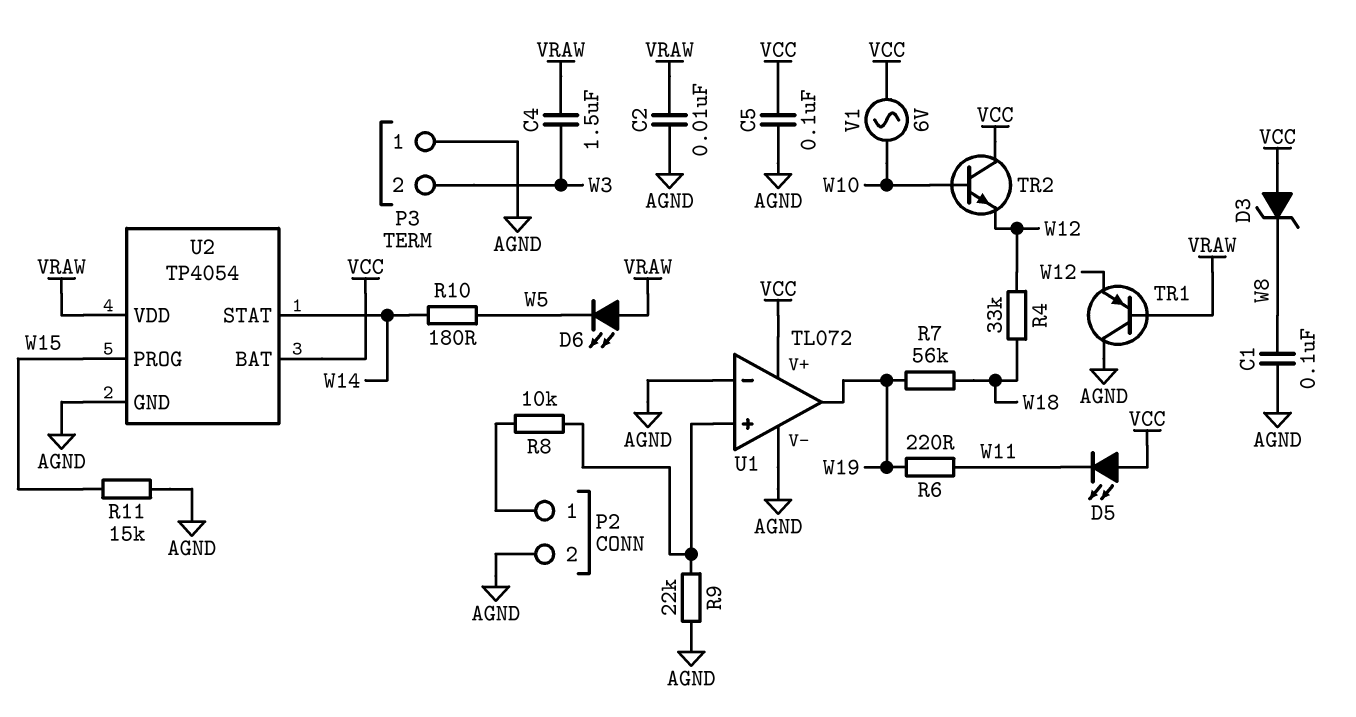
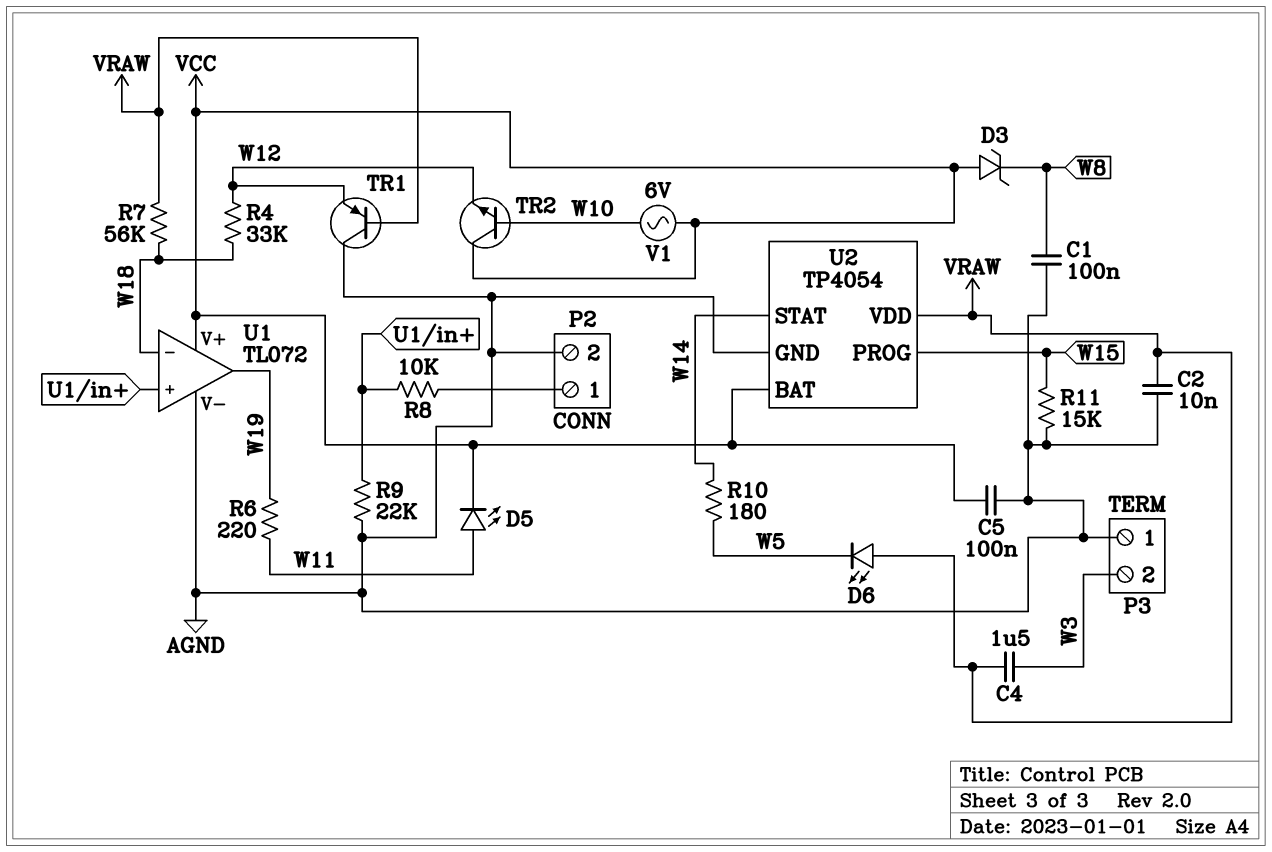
D5: LED (A VCC, K W11) -> LED (A W11, K VCC)
R7: 56k (W18, W19) -> 56k (VRAW, W18)
U1 pin in-: AGND -> W18

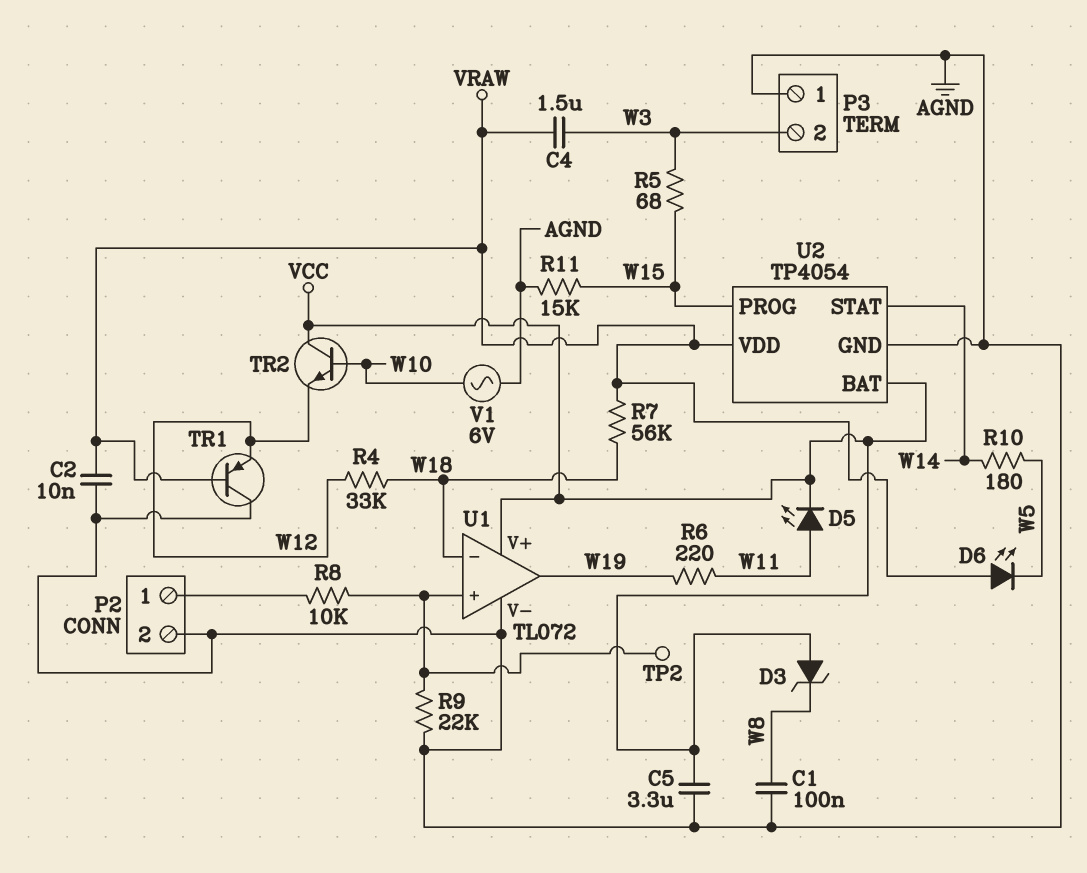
C5: 100nF (AGND, VCC) -> 3.3uF (AGND, VCC)
R5: none -> 68 (W3, W15)
TP2: none -> test point (U1/in+)
V1: AC 6V (VCC, W10) -> AC 6V (AGND, W10)

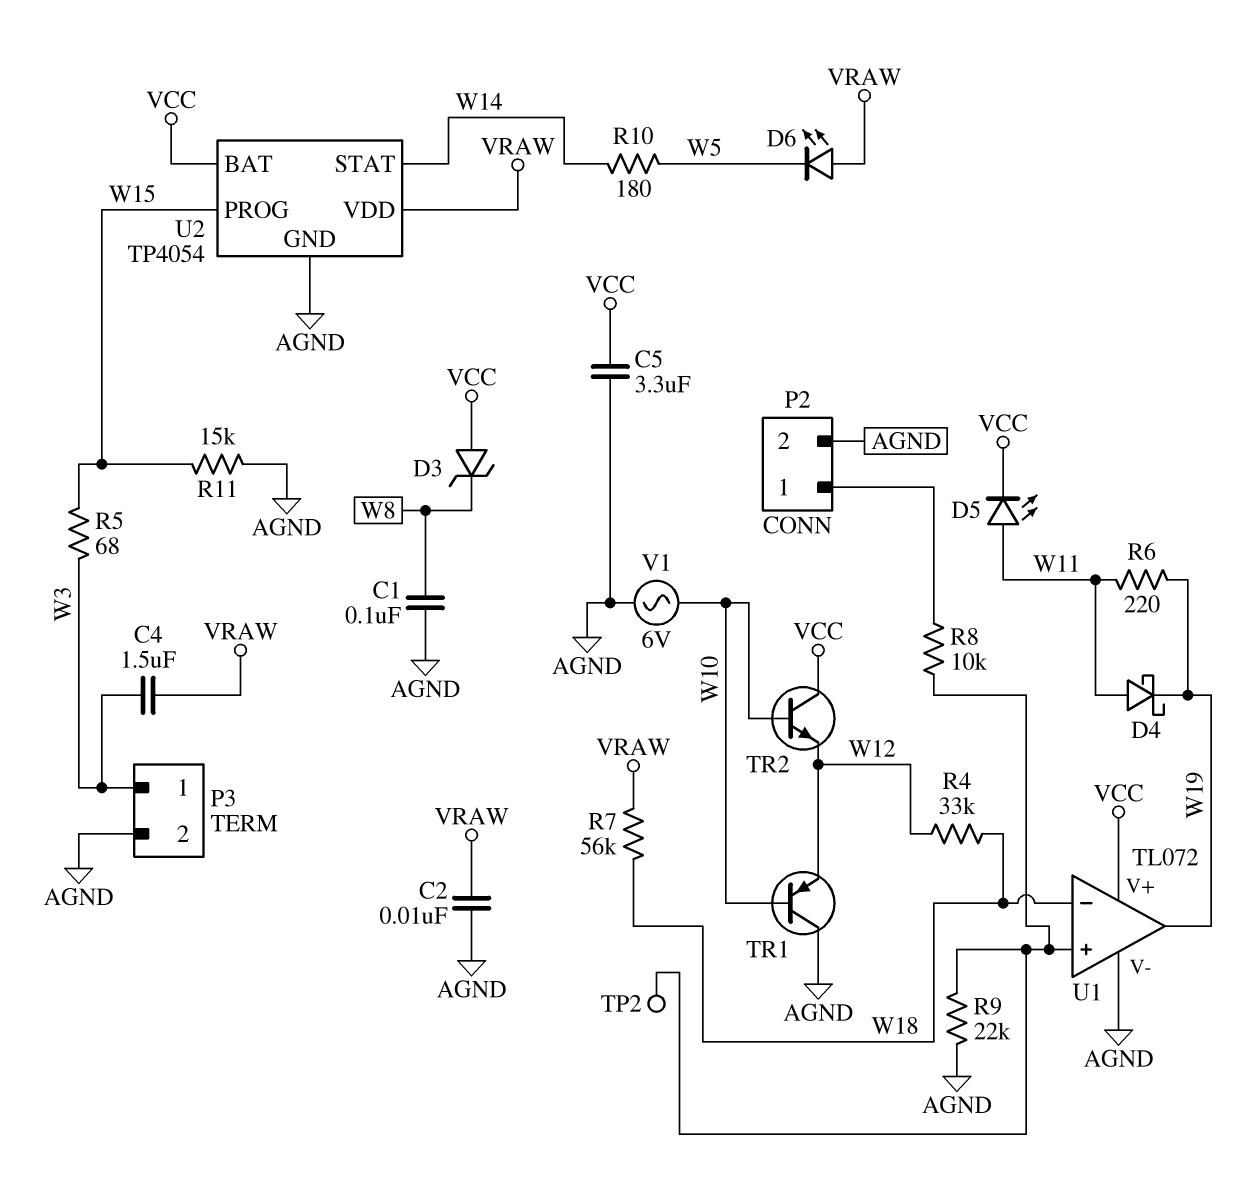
D4: none -> schottky (A W11, K W19)
P3 pin 1: AGND -> W3
P3 pin 2: W3 -> AGND
TR1: PNP (B VRAW, C AGND, E W12) -> PNP (B W10, C AGND, E W12)

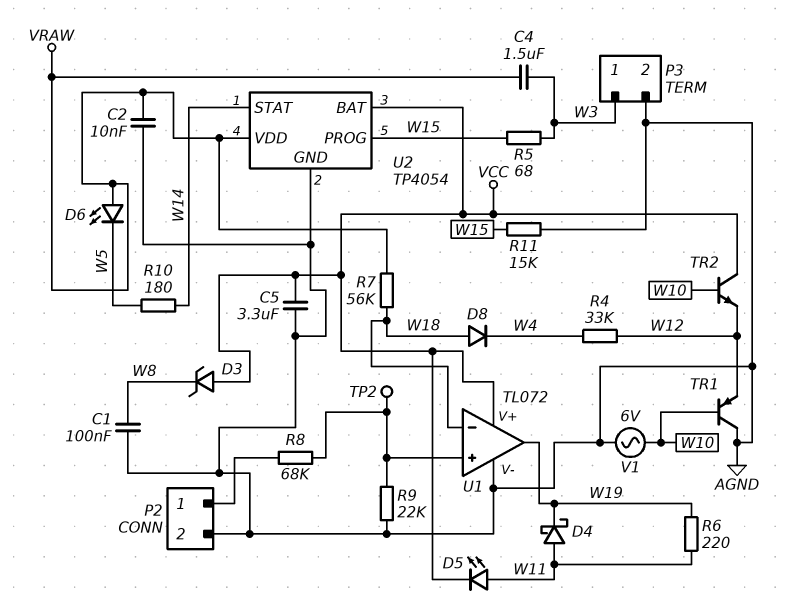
D8: none -> diode (A W18, K W4)
R4: 33k (W12, W18) -> 33k (W4, W12)
R8: 10k (P2/1, U1/in+) -> 68k (P2/1, U1/in+)

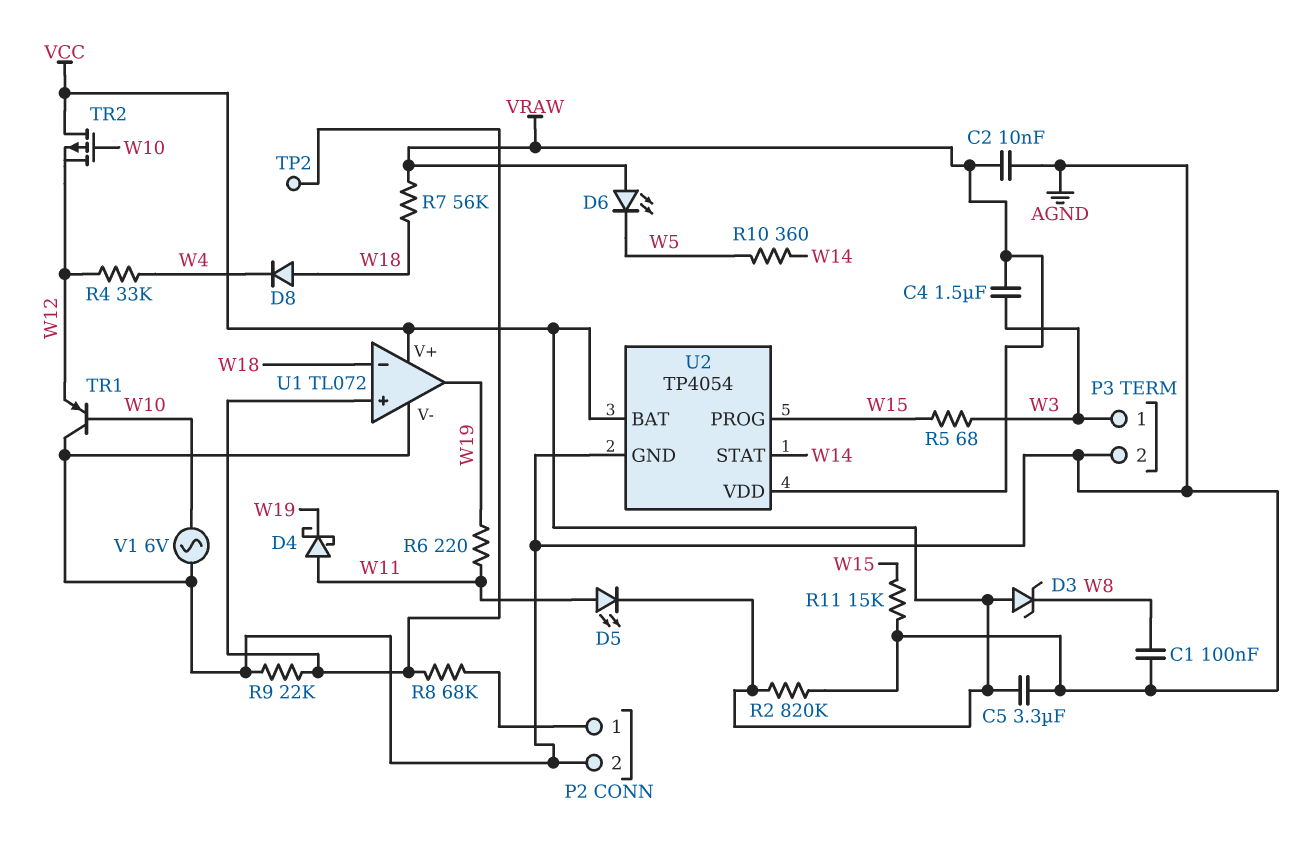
R2: none -> 820k (AGND, VCC)
R10: 180 (W5, W14) -> 360 (W5, W14)
TR2: NPN (B W10, C VCC, E W12) -> PMOS (G W10, D VCC, S W12)

